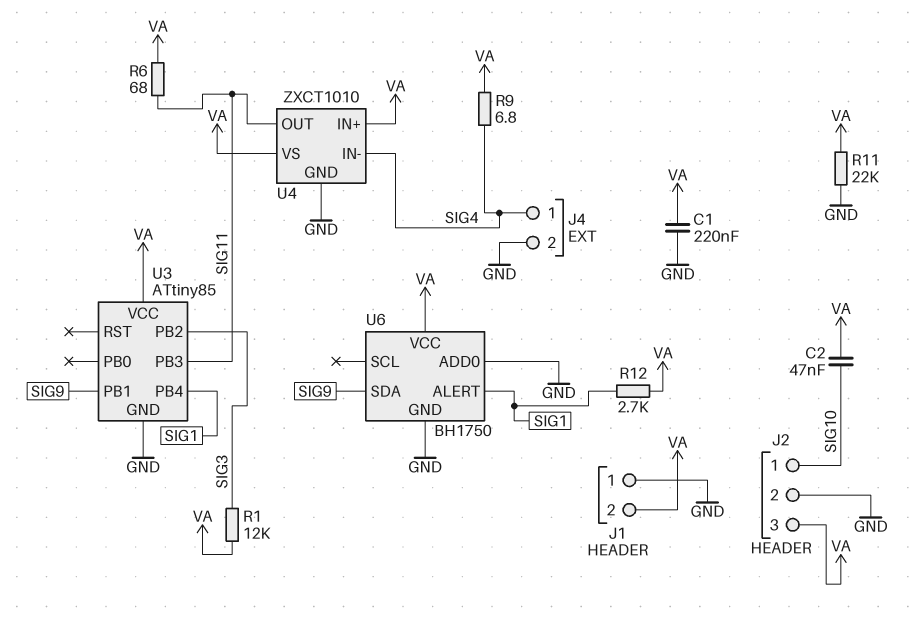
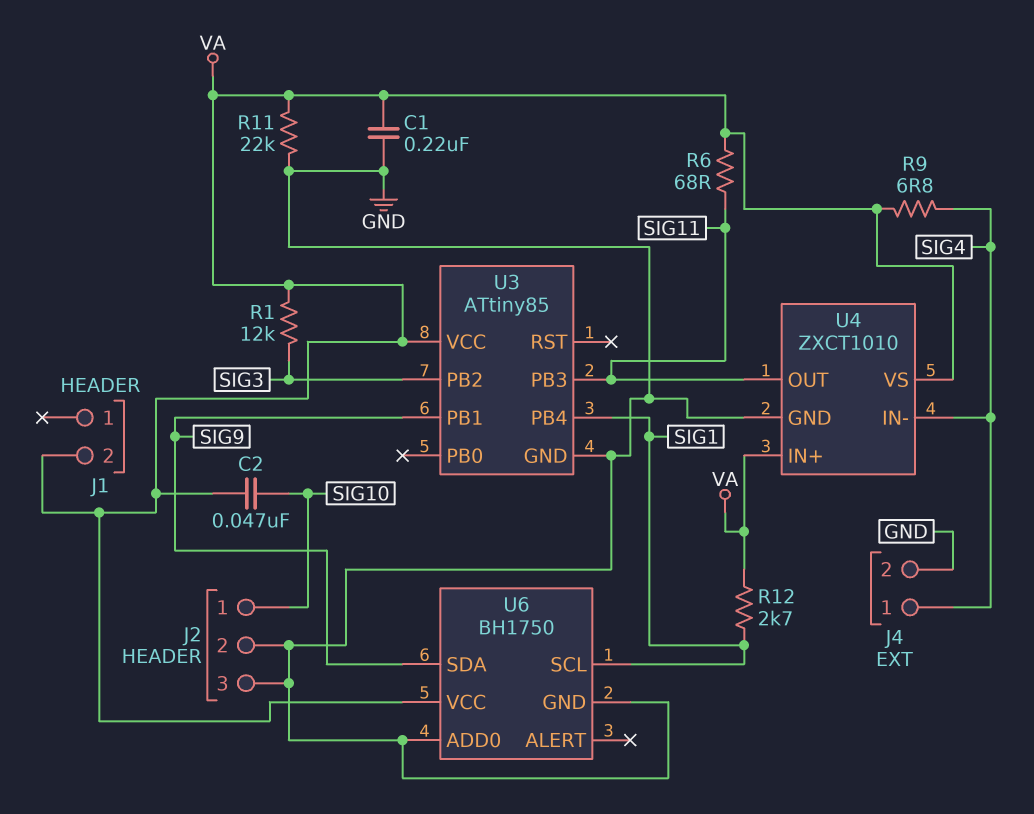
J1 pin 1: GND -> none
J2 pin 3: VA -> GND
U6 pin ALERT: SIG1 -> none
U6 pin SCL: none -> SIG1

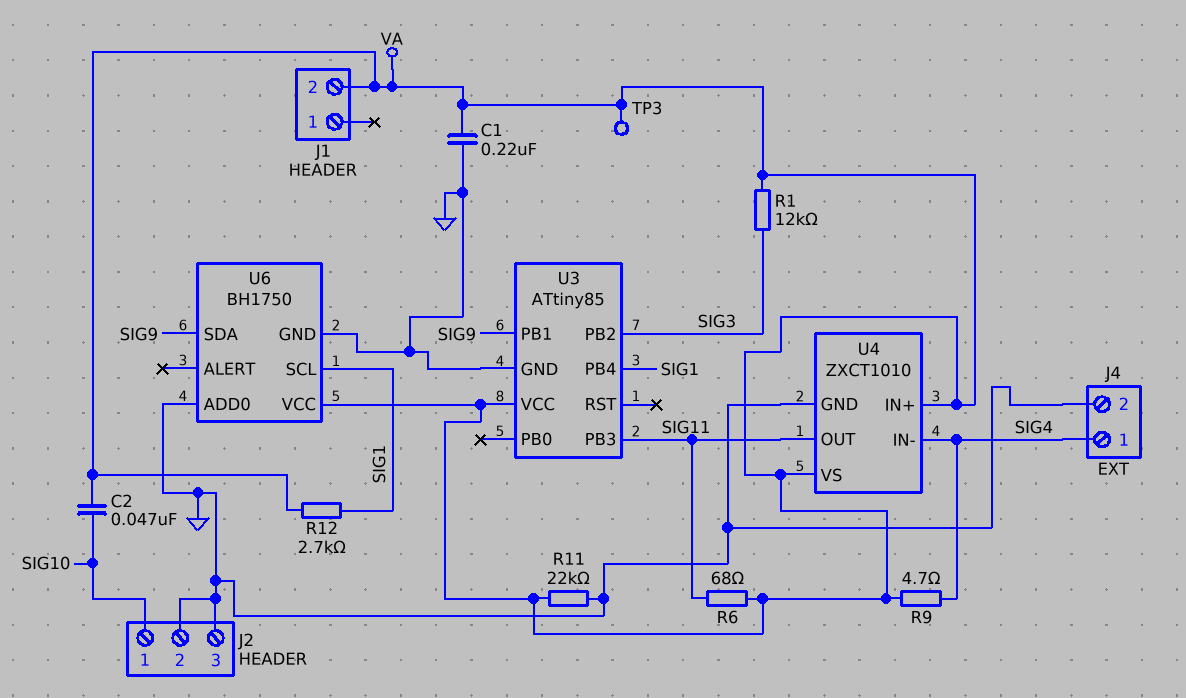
R9: 6.8 (SIG4, VA) -> 4.7 (SIG4, VA)
TP3: none -> test point (VA)

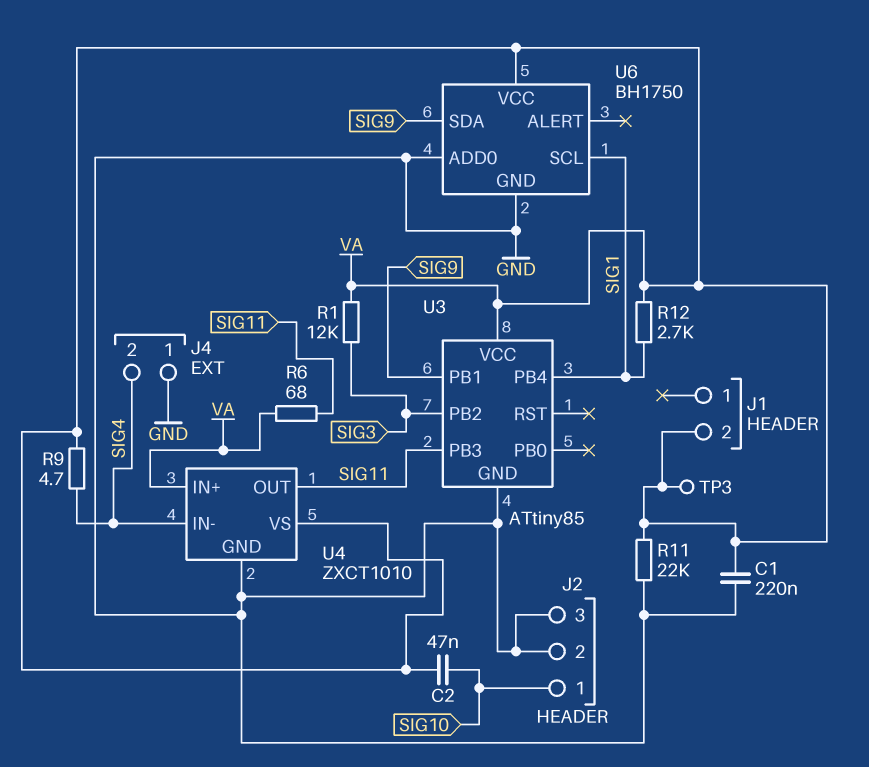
J4 pin 1: SIG4 -> GND
J4 pin 2: GND -> SIG4

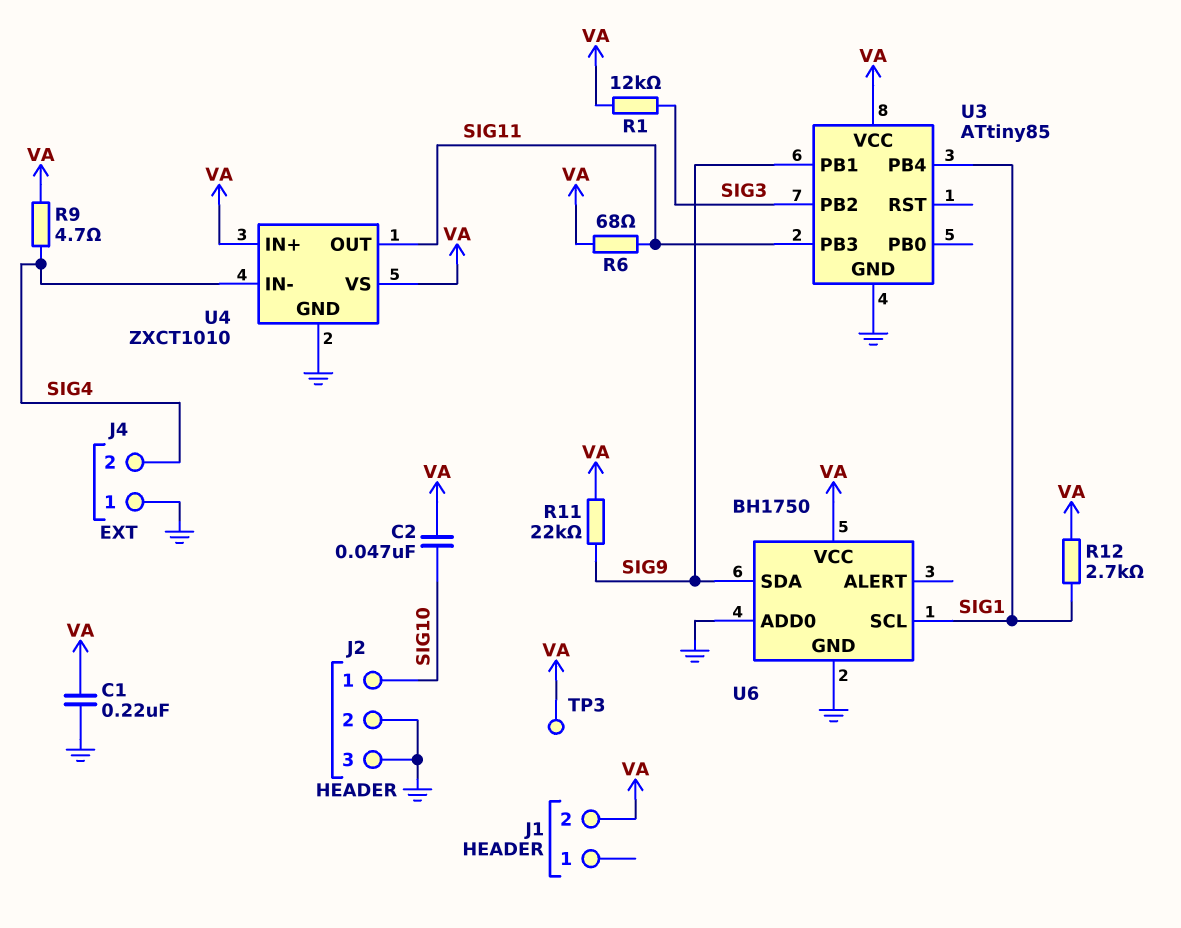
R11: 22k (GND, VA) -> 22k (SIG9, VA)

